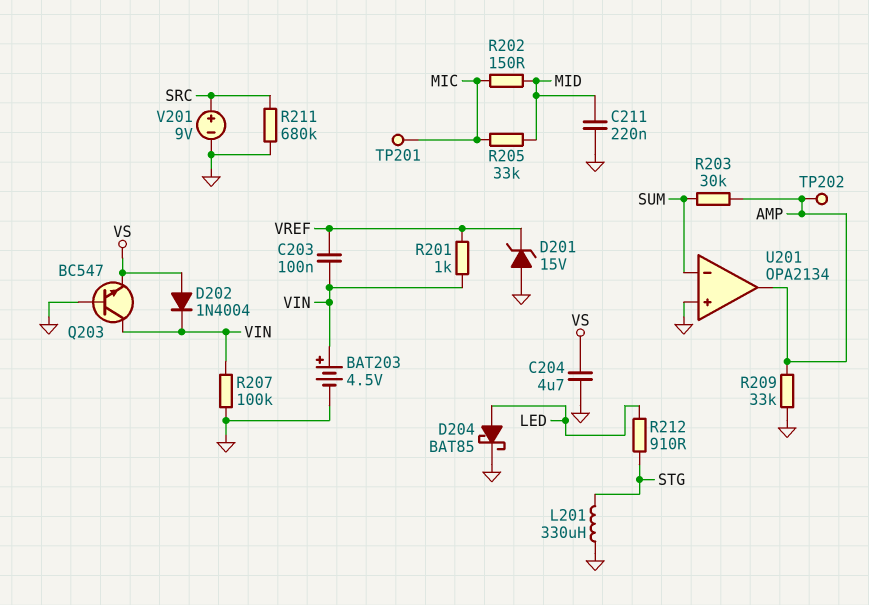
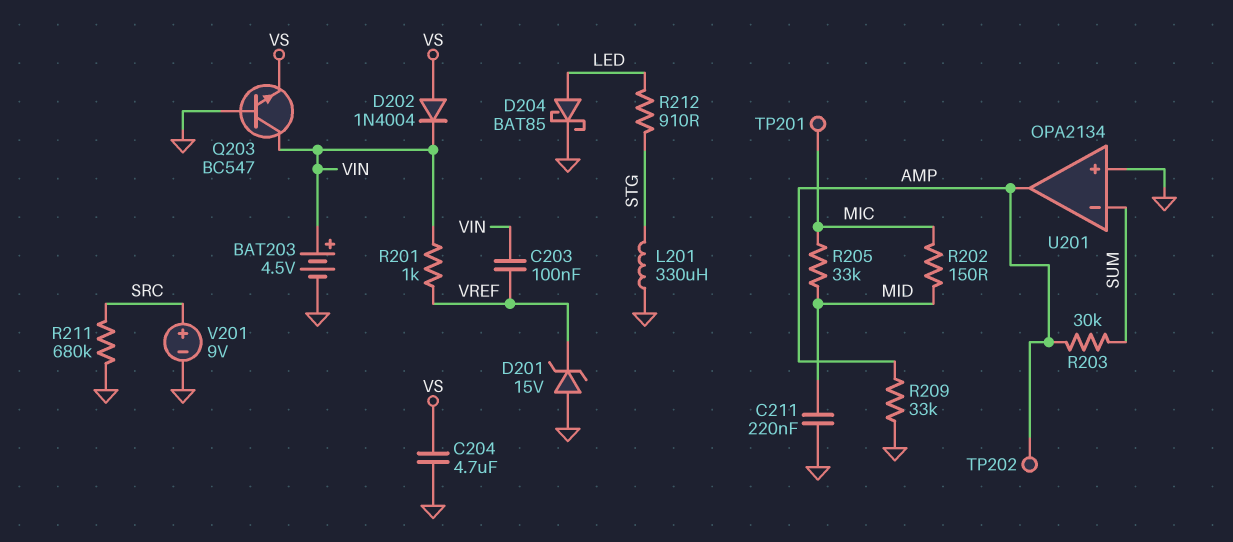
R207: 100k (GND, VIN) -> none

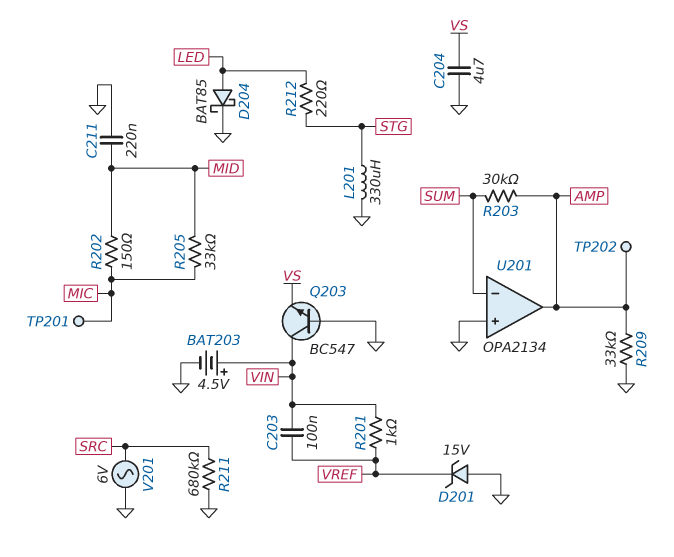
D202: diode 1N4004 (A VS, K VIN) -> none
R212: 910 (LED, STG) -> 220 (LED, STG)
V201: 9V (plus SRC, minus GND) -> AC 6V (GND, SRC)

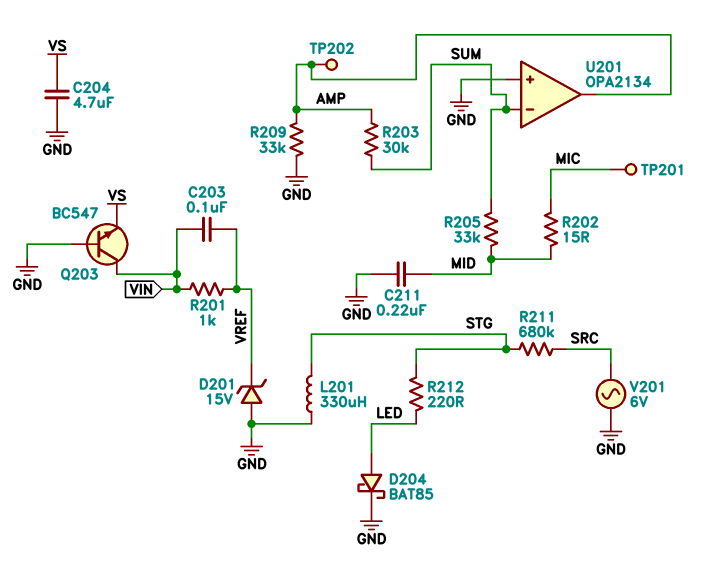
BAT203: 4.5V (plus VIN, minus GND) -> none
R202: 150 (MIC, MID) -> 15 (MIC, MID)
R205: 33k (MIC, MID) -> 33k (MID, SUM)
R211: 680k (GND, SRC) -> 680k (SRC, STG)

